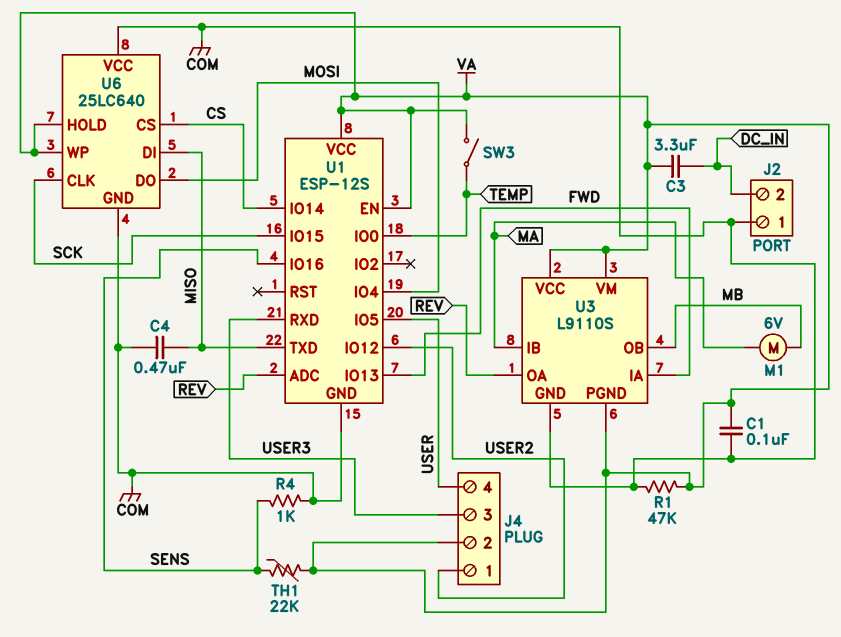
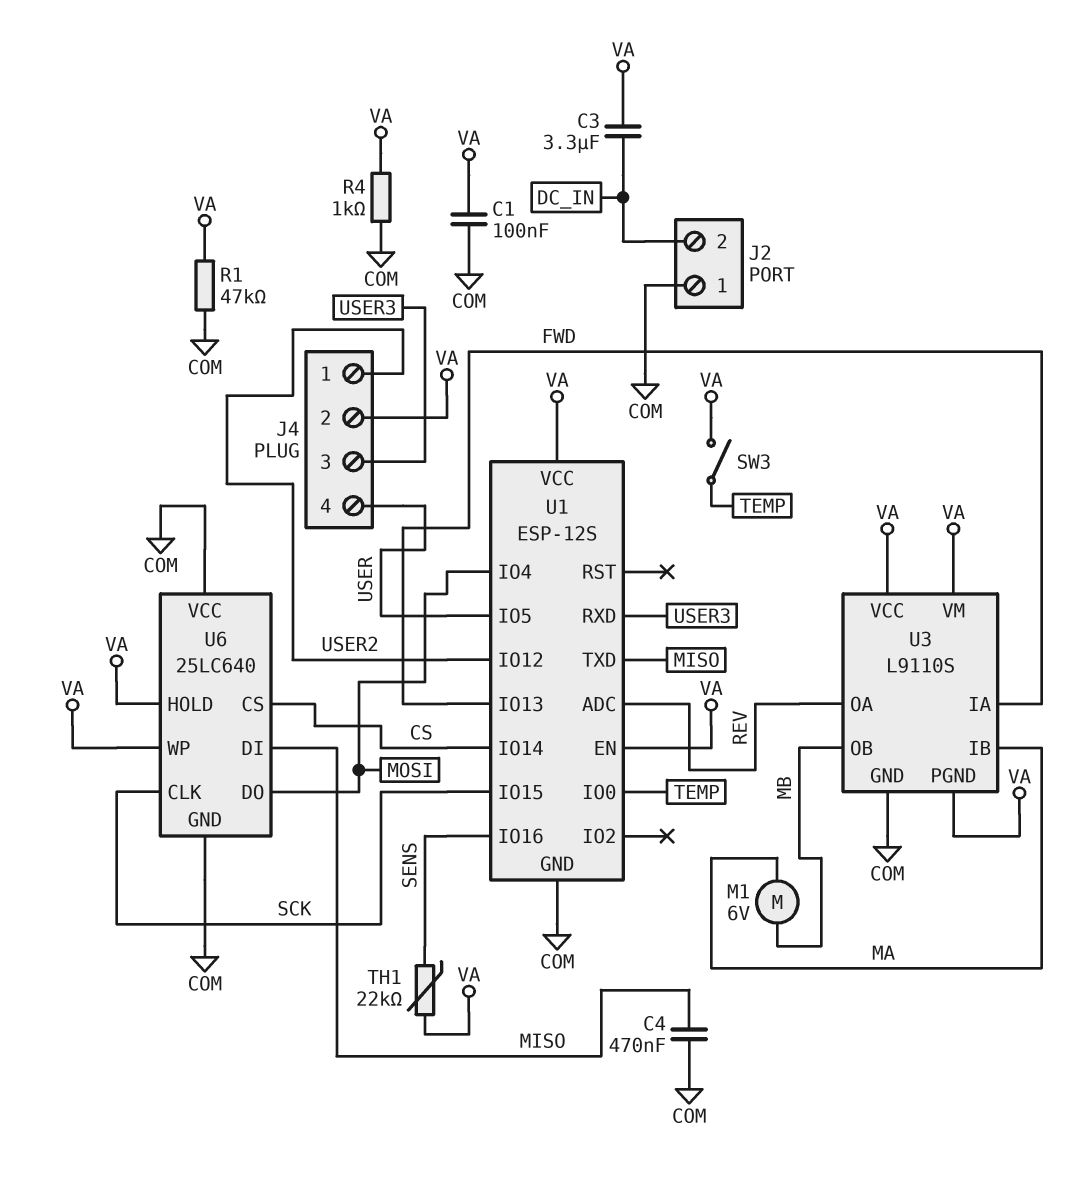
R4: 1k (COM, SENS) -> 1k (COM, VA)

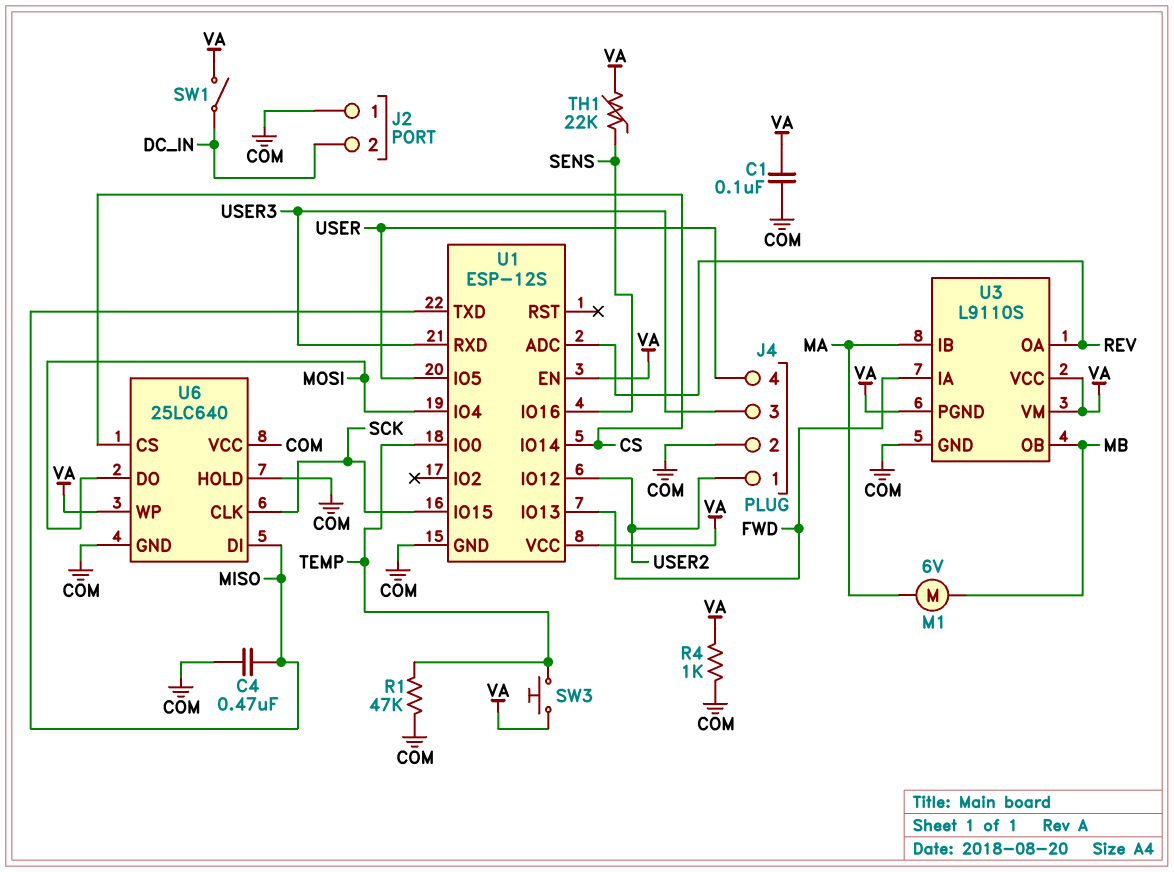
C3: 3.3uF (DC_IN, VA) -> none
J4 pin 2: VA -> COM
R1: 47k (COM, VA) -> 47k (COM, TEMP)
SW1: none -> switch (DC_IN, VA)
SW3: switch (TEMP, VA) -> button (TEMP, VA)
U6 pin HOLD: VA -> COM

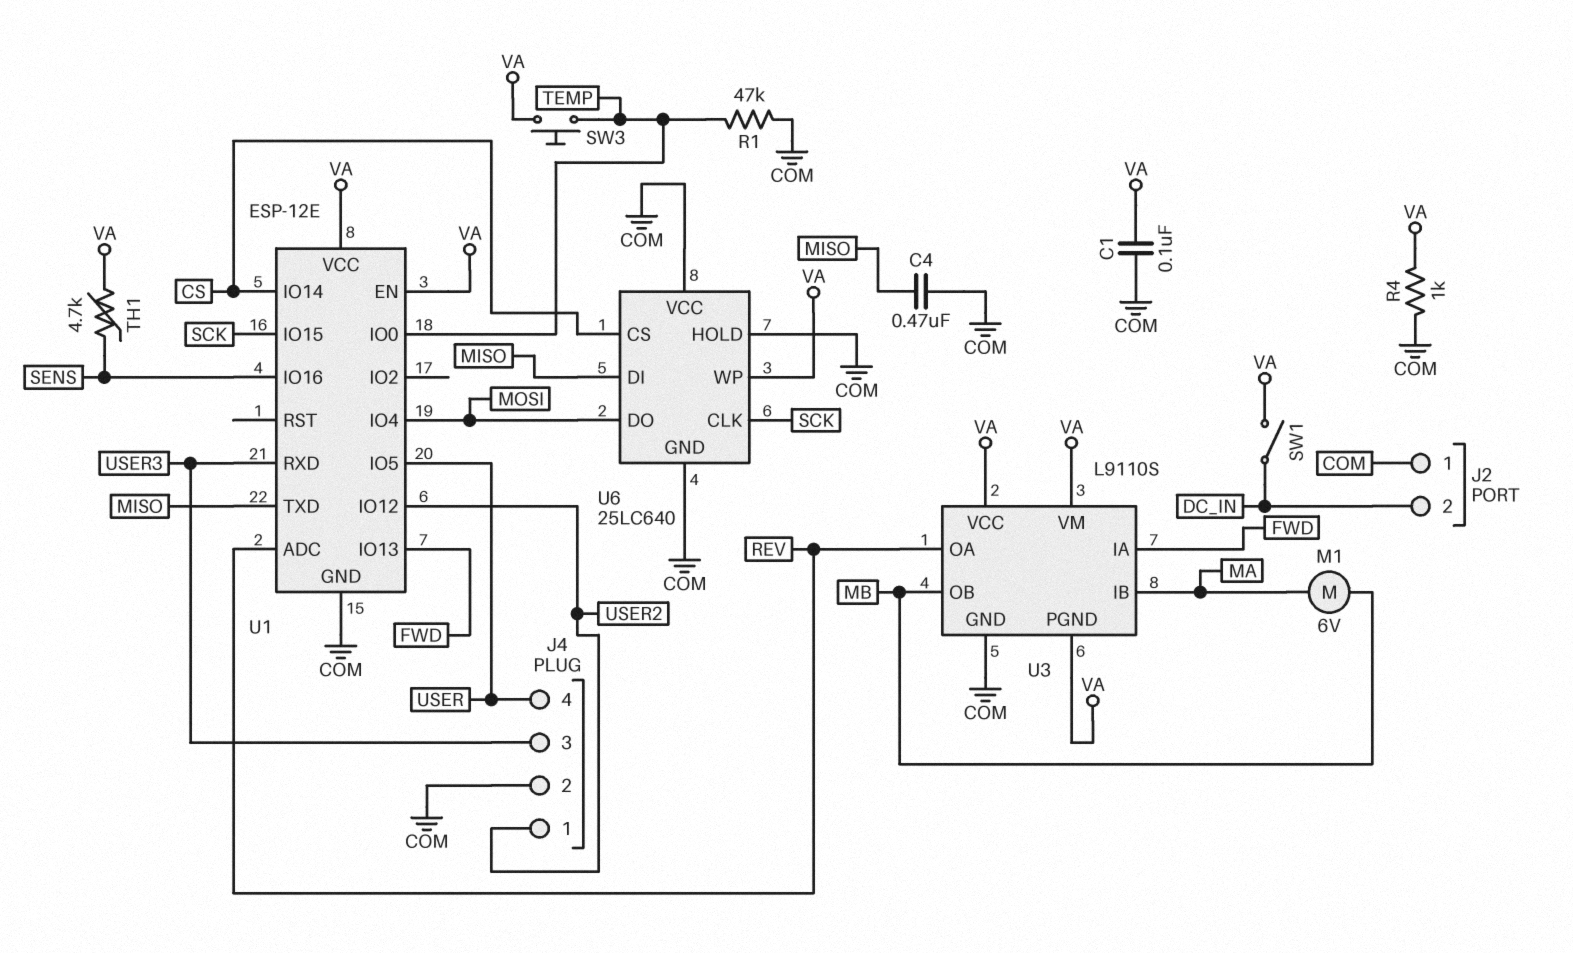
TH1: 22k (SENS, VA) -> 4.7k (SENS, VA)
U1: ESP-12S -> ESP-12E

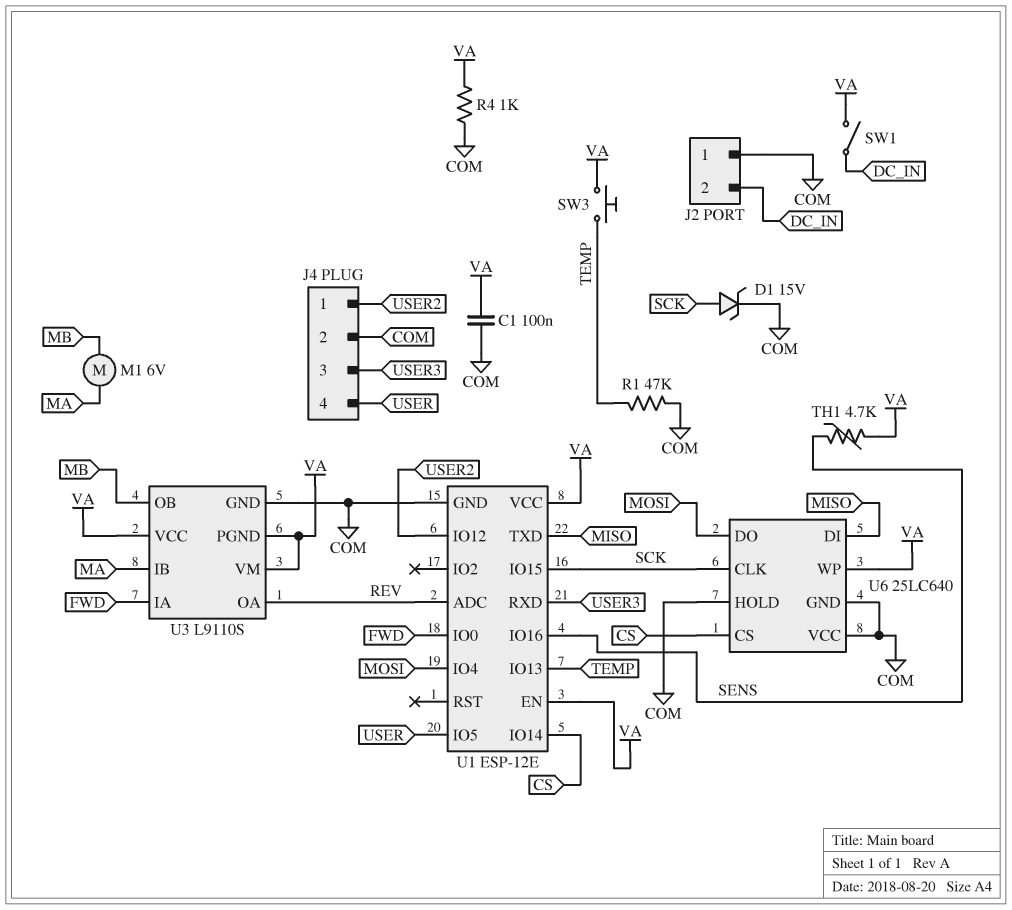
C4: 470nF (COM, MISO) -> none
D1: none -> zener 15V (A SCK, K COM)
U1 pin IO0: TEMP -> FWD
U1 pin IO13: FWD -> TEMP

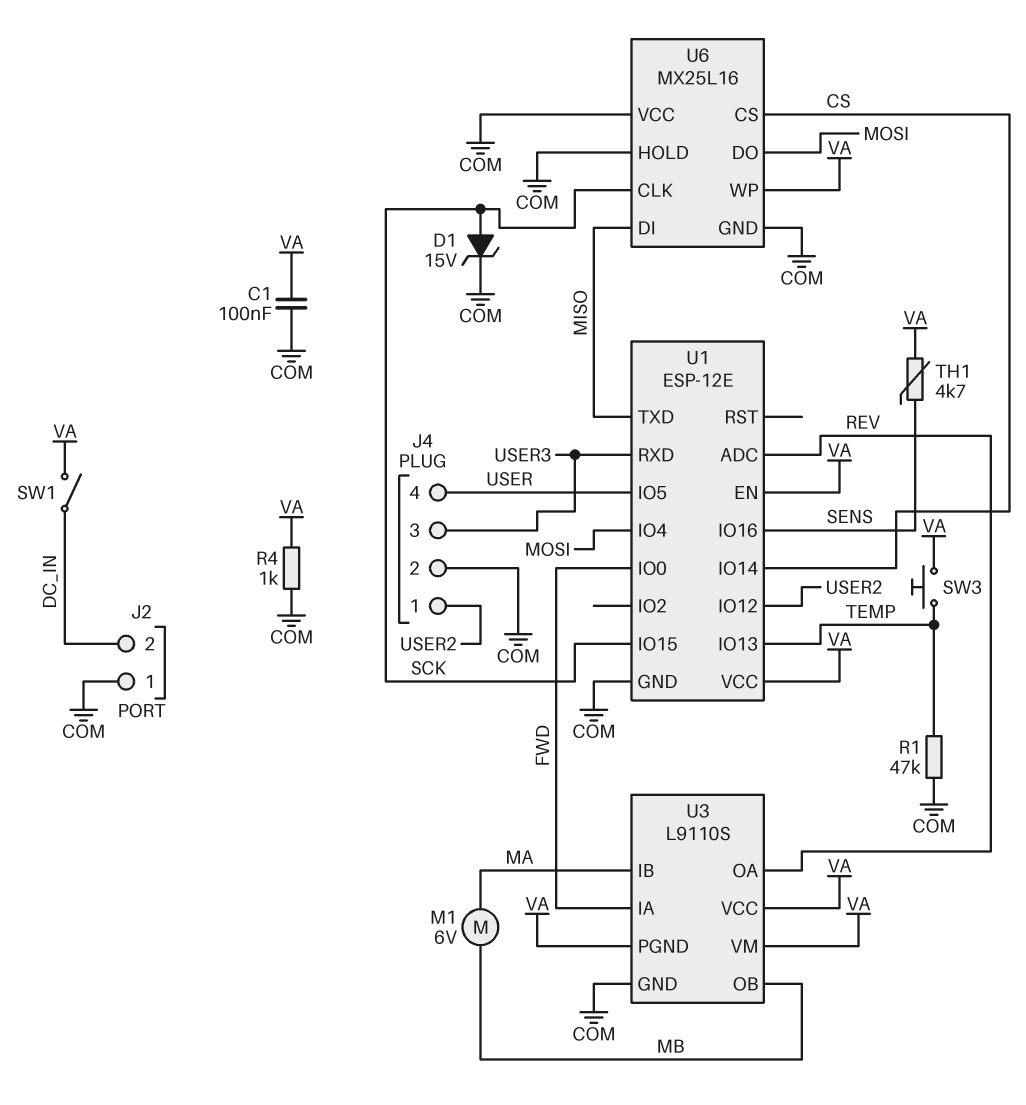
U6: 25LC640 -> MX25L16

